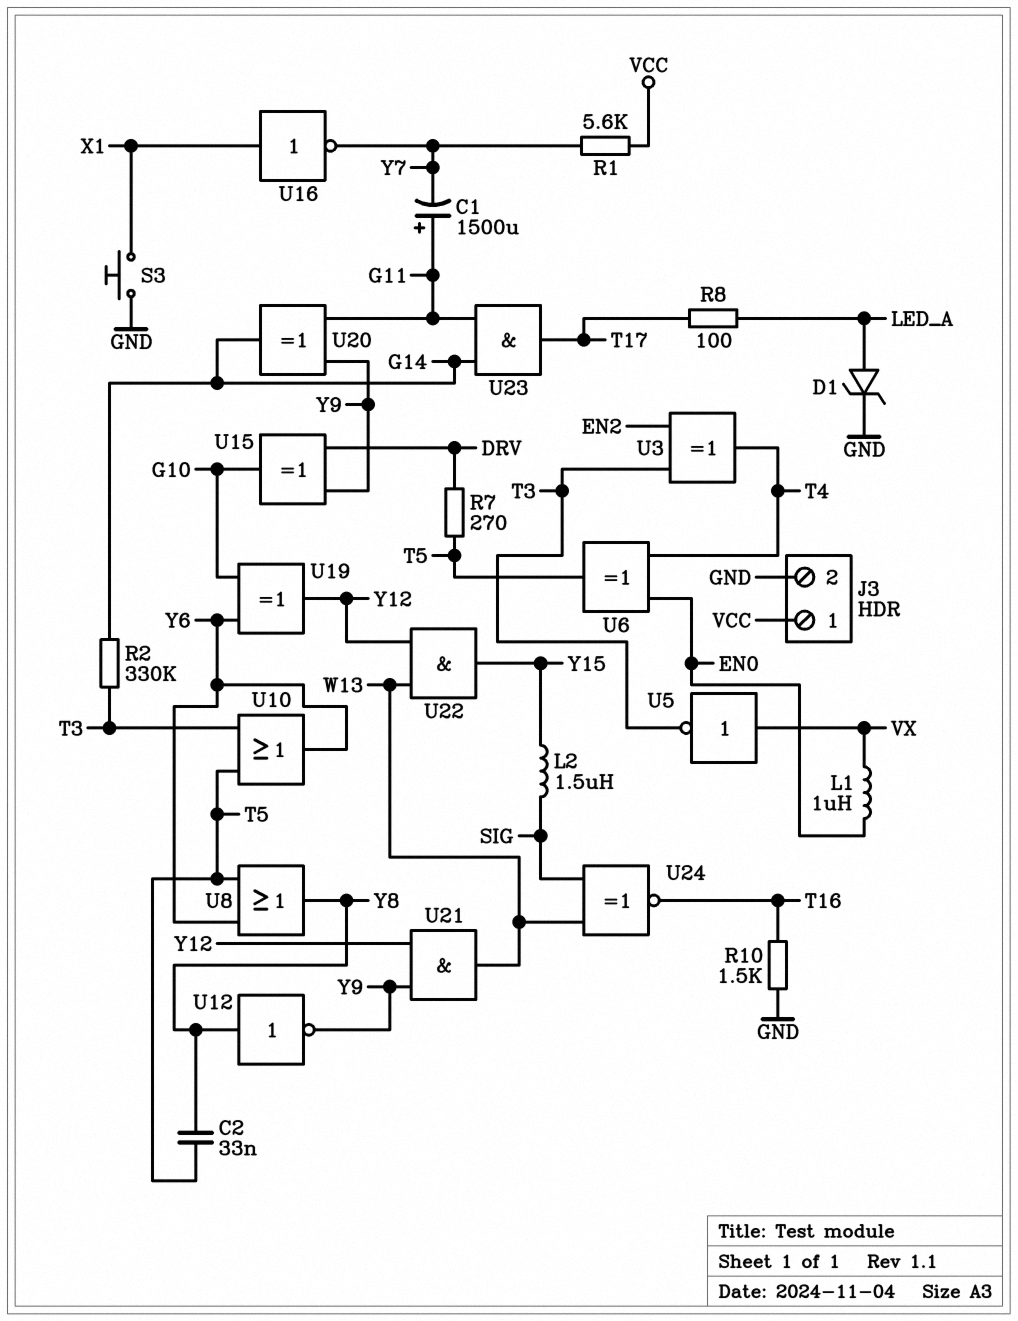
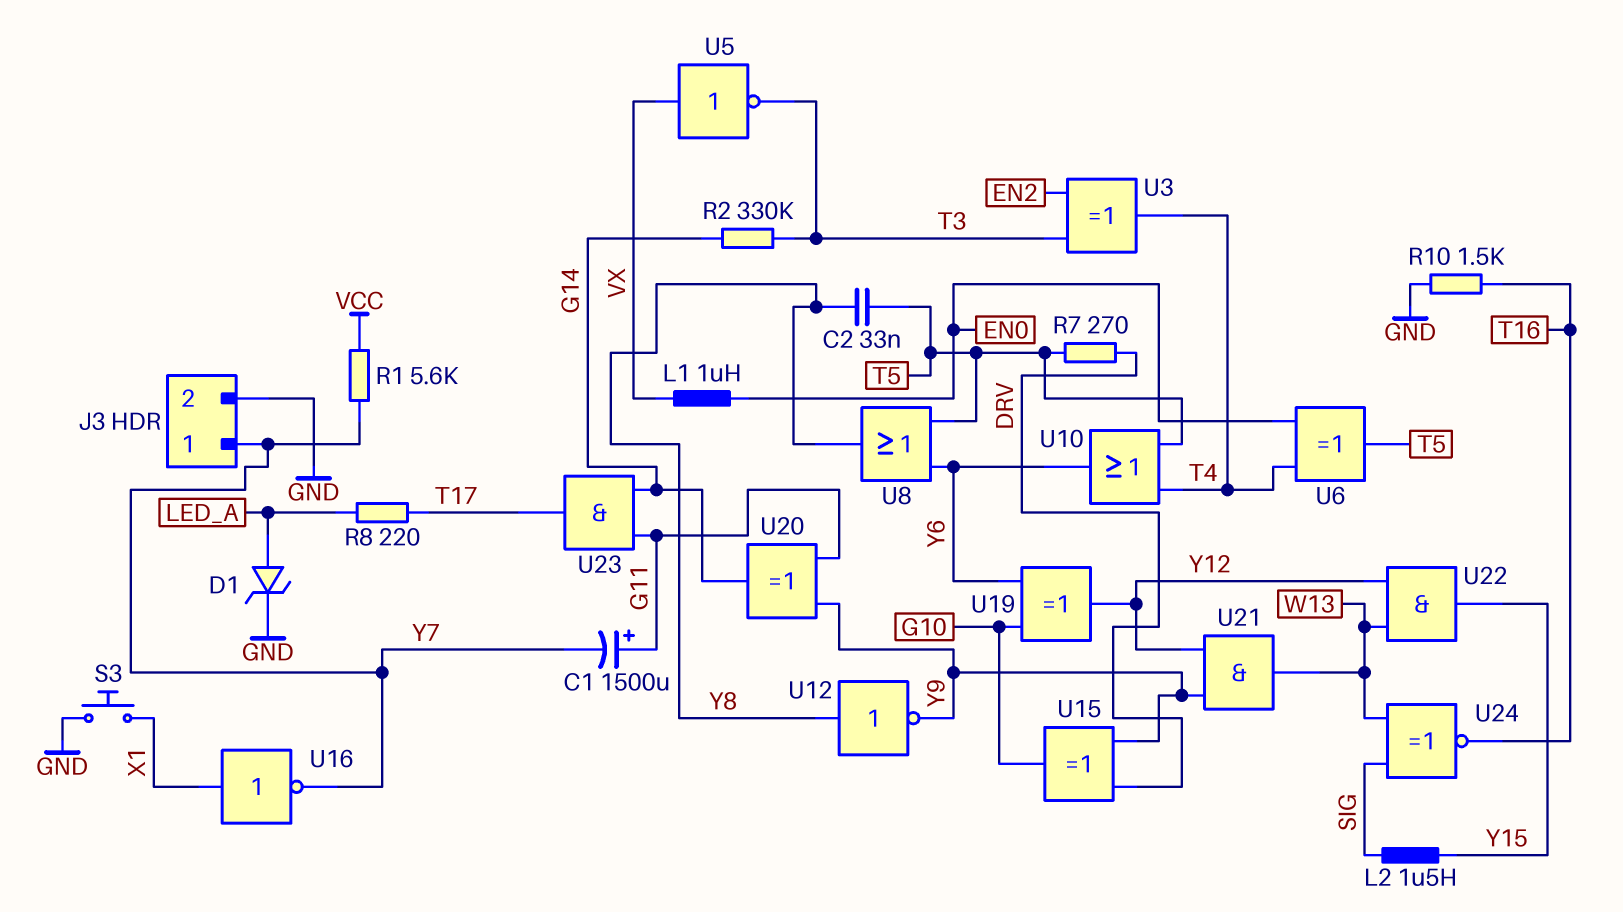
J3 pin 1: VCC -> Y7
R8: 100 (LED_A, T17) -> 220 (LED_A, T17)
U10: OR (in T3, in T5, out Y6) -> OR (in T4, in T5, out Y6)

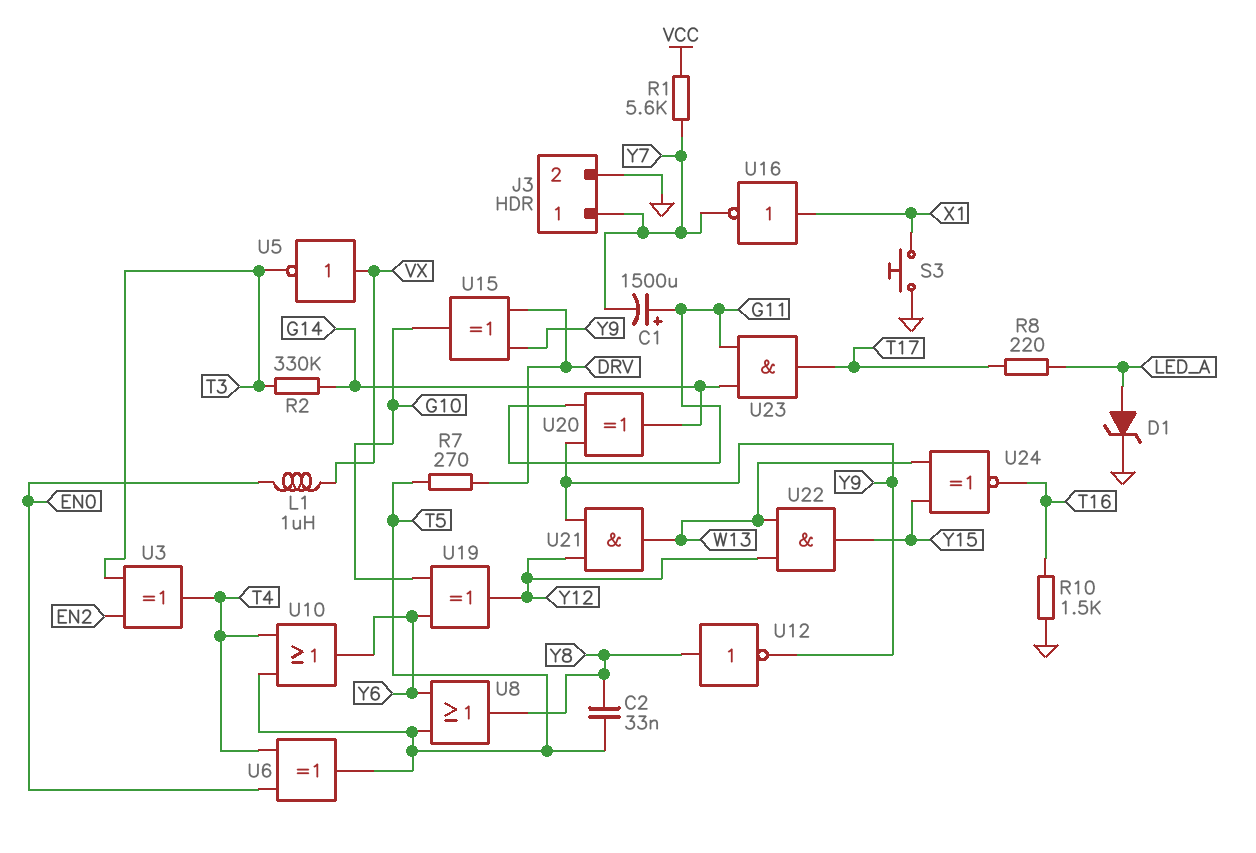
L2: 1.5uH (SIG, Y15) -> none
U24: XNOR (in SIG, in W13, out T16) -> XNOR (in W13, in Y15, out T16)

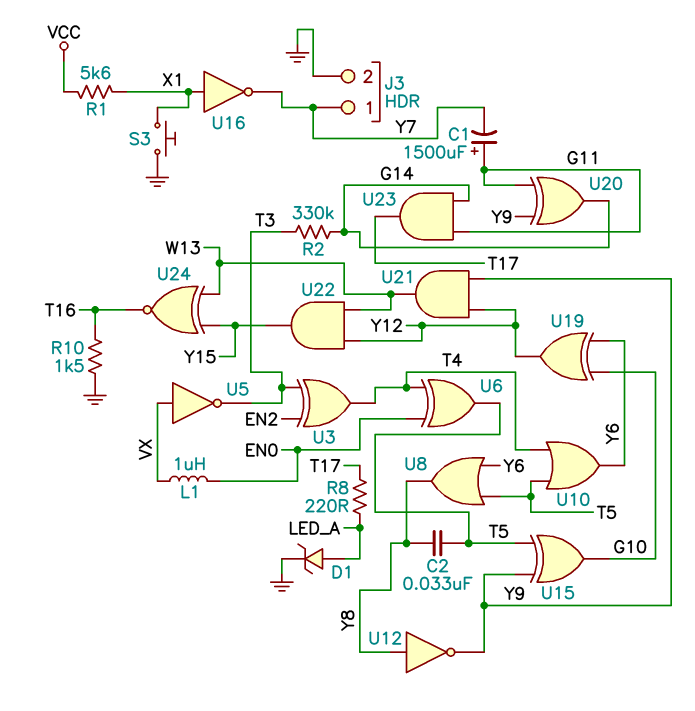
R1: 5.6k (VCC, Y7) -> 5.6k (VCC, X1)
R7: 270 (DRV, T5) -> none
U15: XOR (in DRV, in Y9, out G10) -> XOR (in T5, in Y9, out G10)

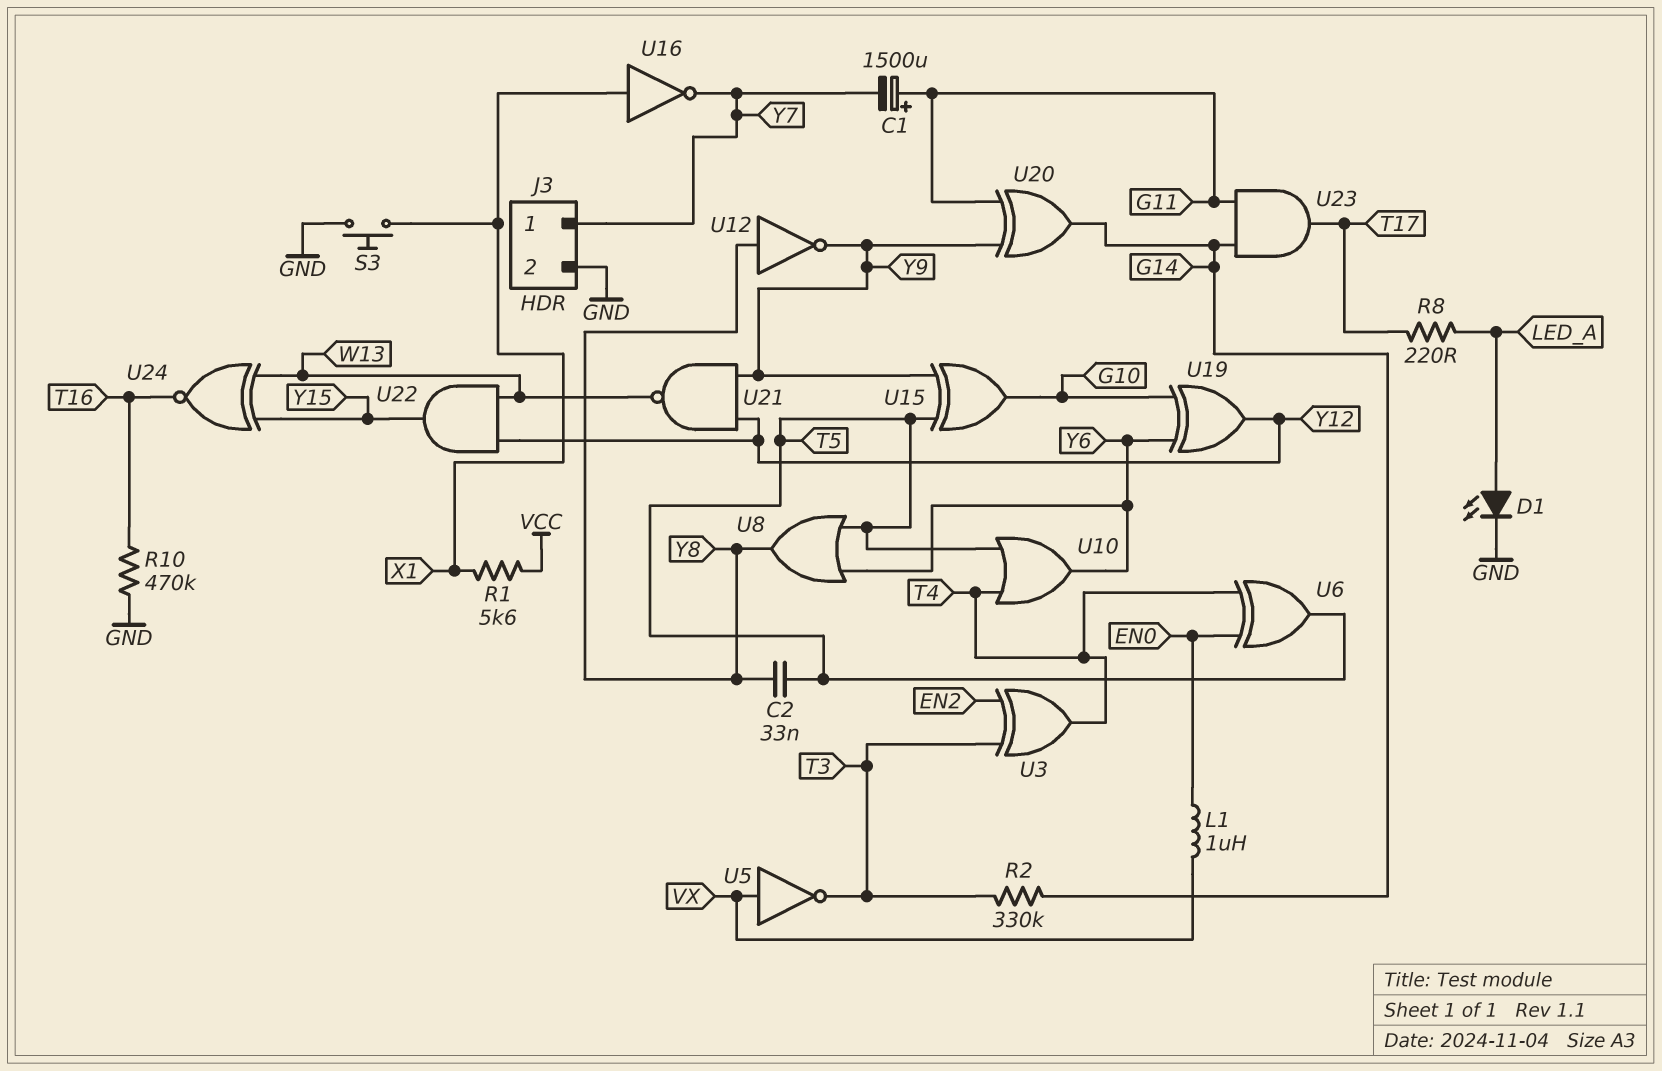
D1: zener (A LED_A, K GND) -> LED (A LED_A, K GND)
R10: 1.5k (GND, T16) -> 470k (GND, T16)
U21: AND (in Y9, in Y12, out W13) -> NAND (in Y9, in Y12, out W13)

